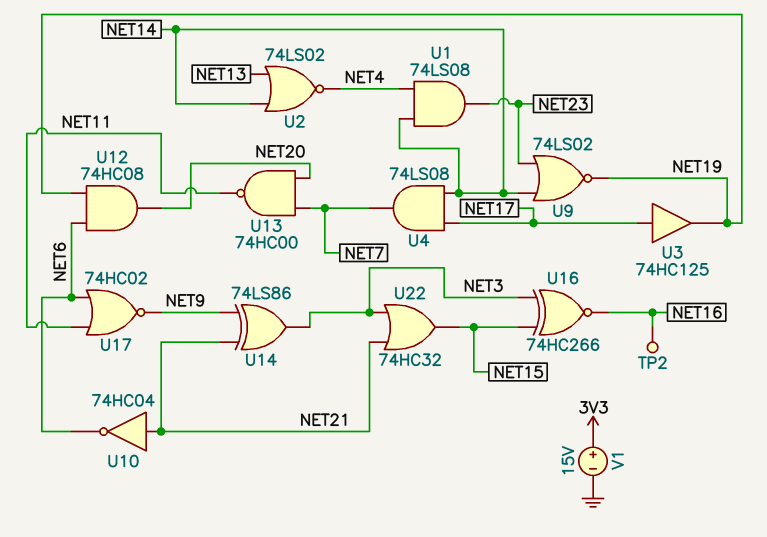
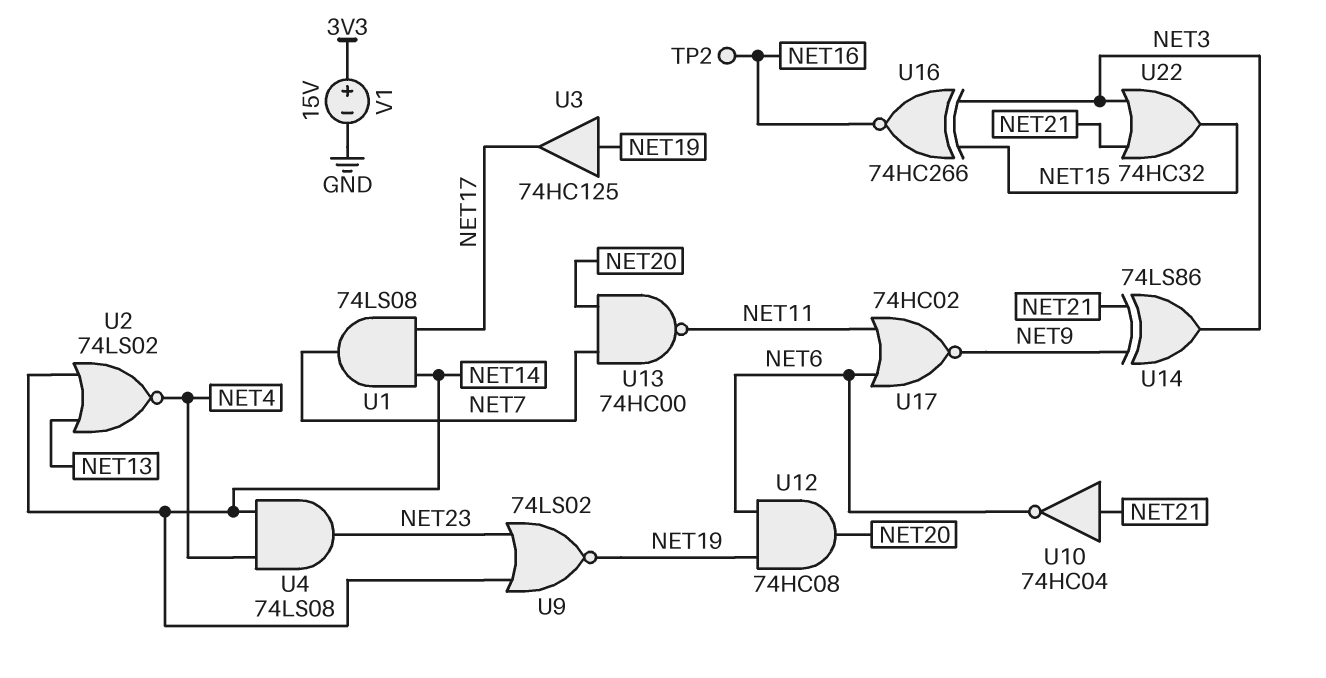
U1: AND 74LS08 (in NET4, in NET14, out NET23) -> AND 74LS08 (in NET14, in NET17, out NET7)
U3: buffer 74HC125 (in NET17, out NET19) -> buffer 74HC125 (in NET19, out NET17)
U4: AND 74LS08 (in NET14, in NET17, out NET7) -> AND 74LS08 (in NET4, in NET14, out NET23)

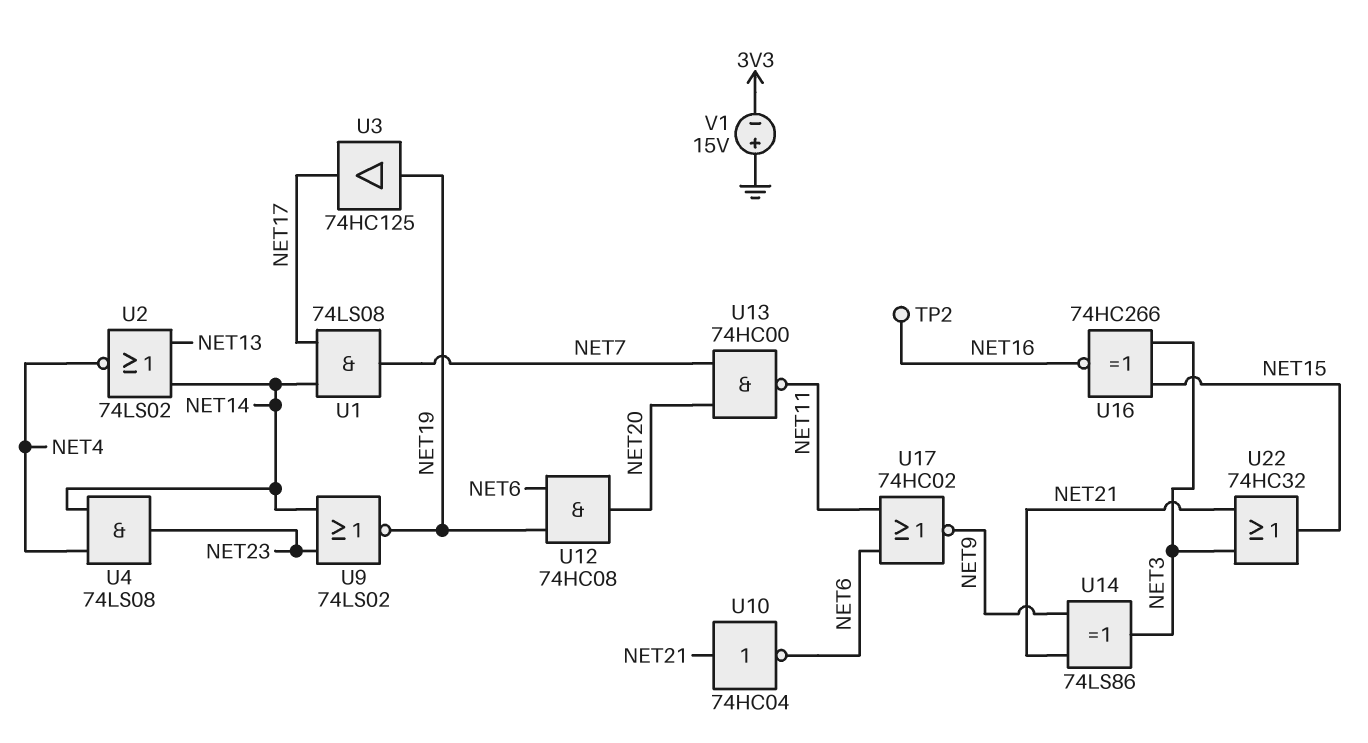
V1: 15V (plus 3V3, minus GND) -> 15V (plus GND, minus 3V3)

